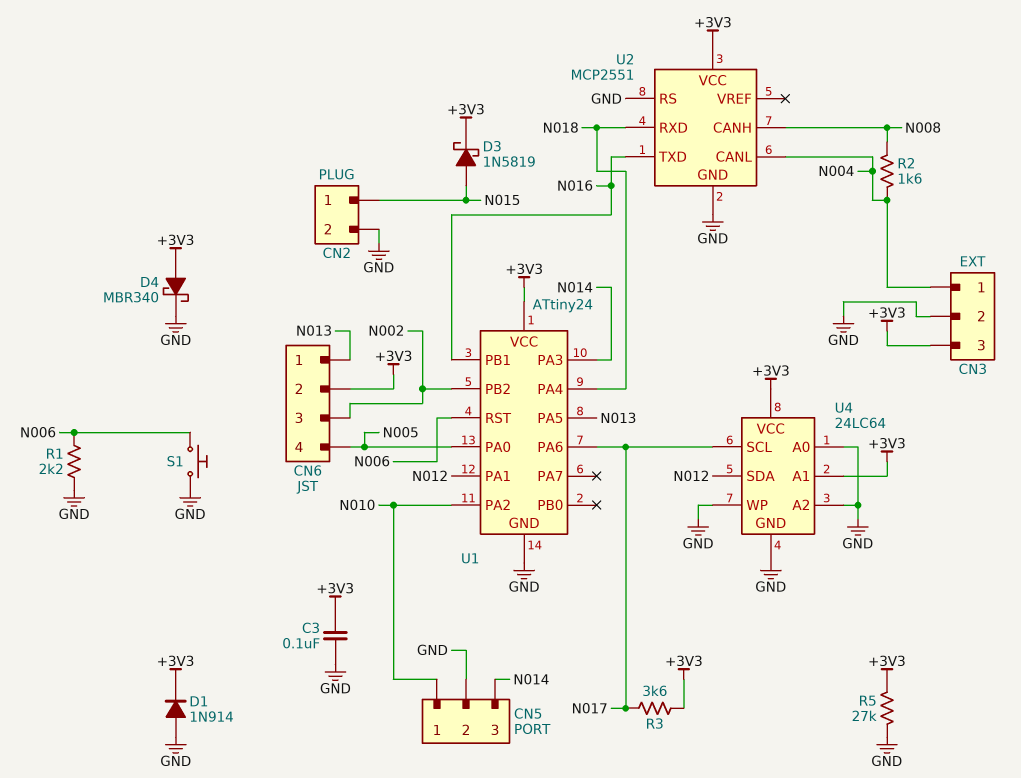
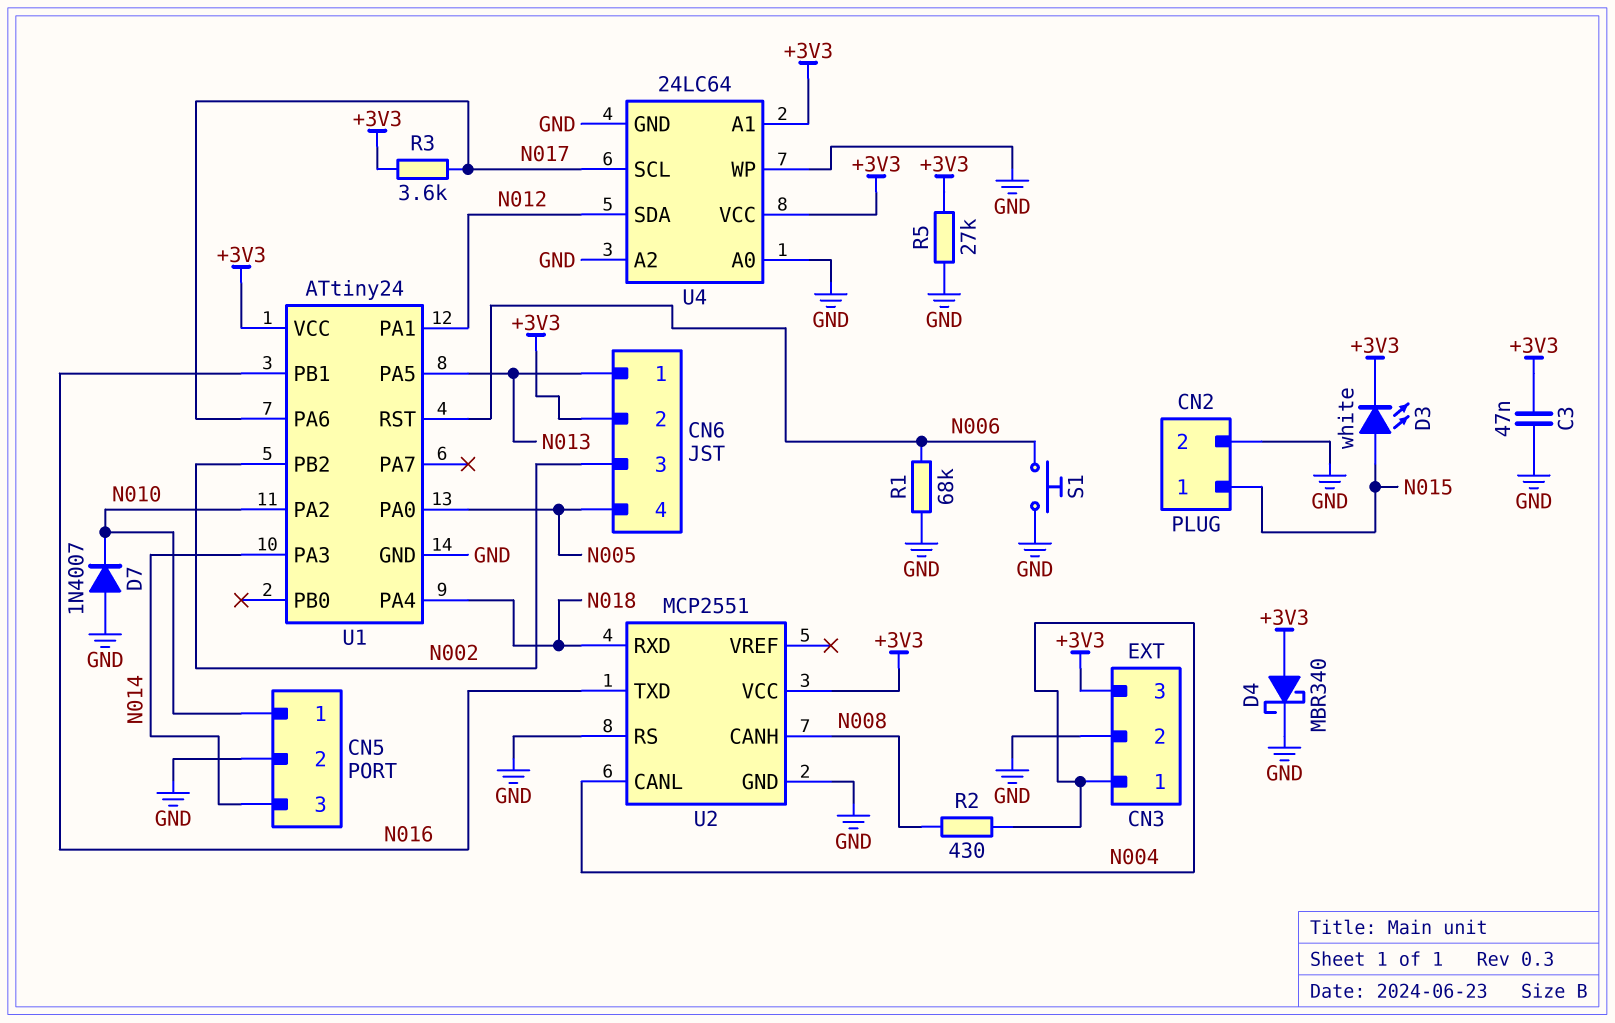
C3: 100nF (+3V3, GND) -> 47nF (+3V3, GND)
D1: diode 1N914 (A GND, K +3V3) -> none
D3: schottky 1N5819 (A N015, K +3V3) -> LED white (A N015, K +3V3)
D7: none -> diode 1N4007 (A GND, K N010)
R1: 2.2k (GND, N006) -> 68k (GND, N006)
R2: 1.6k (N004, N008) -> 430 (N004, N008)

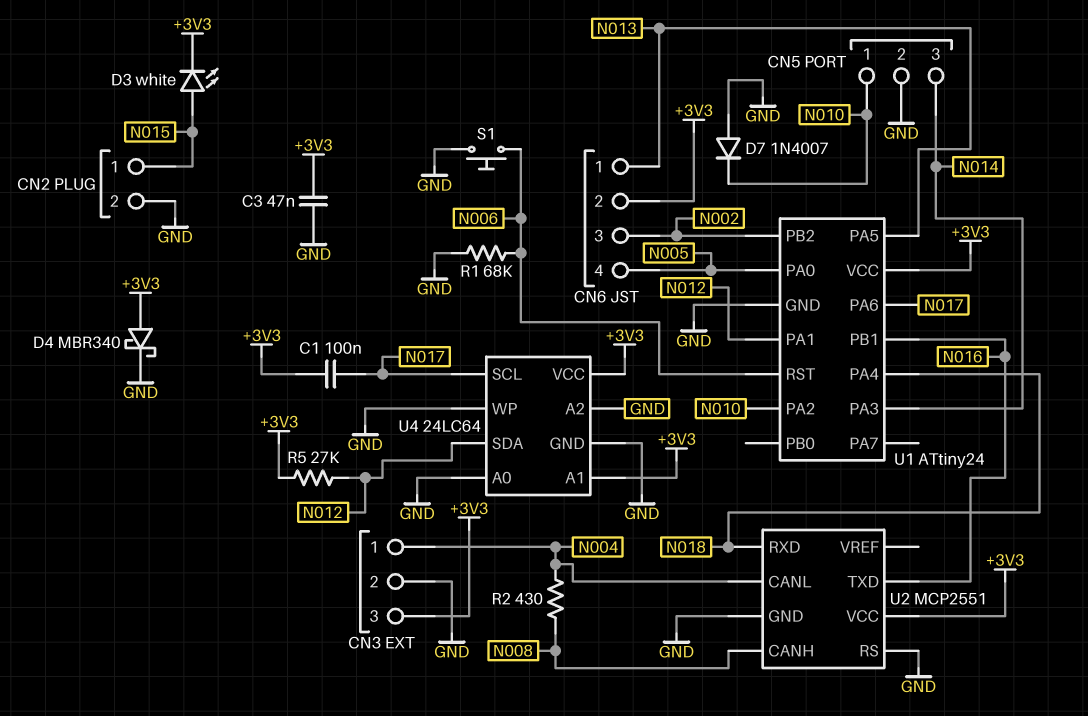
C1: none -> 100nF (+3V3, N017)
R3: 3.6k (+3V3, N017) -> none
R5: 27k (+3V3, GND) -> 27k (+3V3, N012)

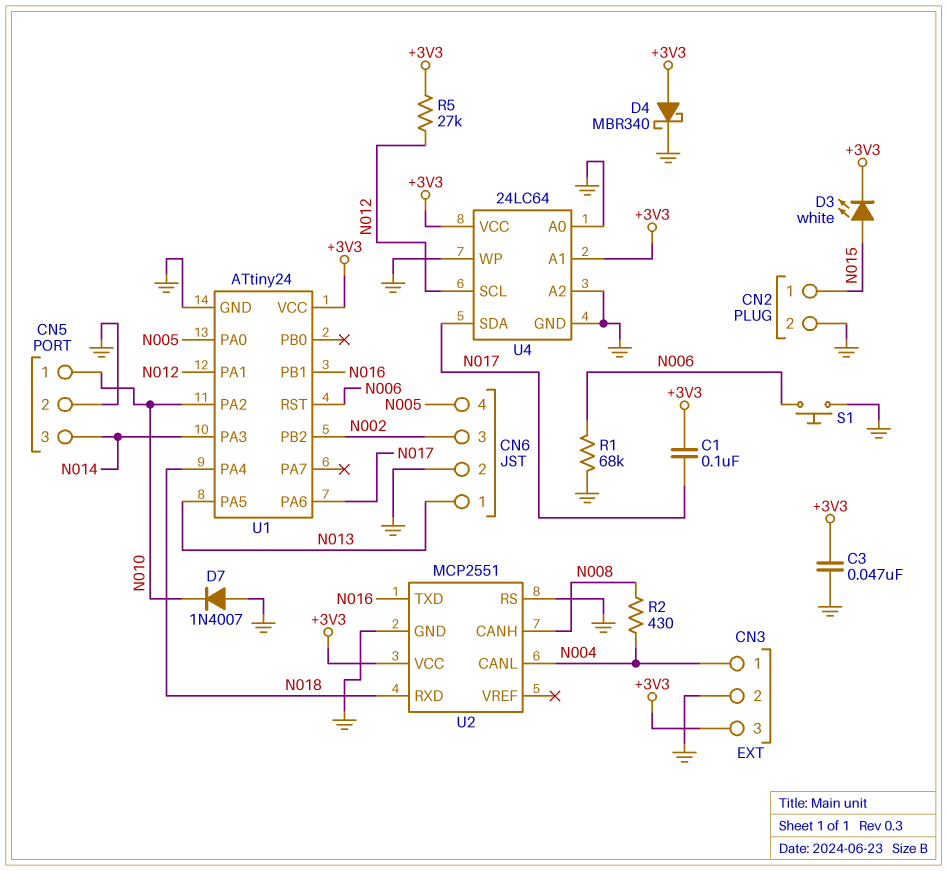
CN6 pin 2: +3V3 -> GND
U4 pin SCL: N017 -> N012
U4 pin SDA: N012 -> N017

